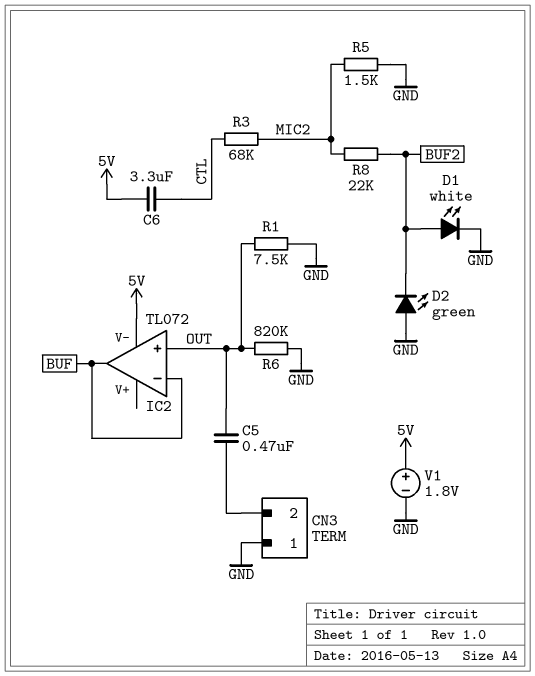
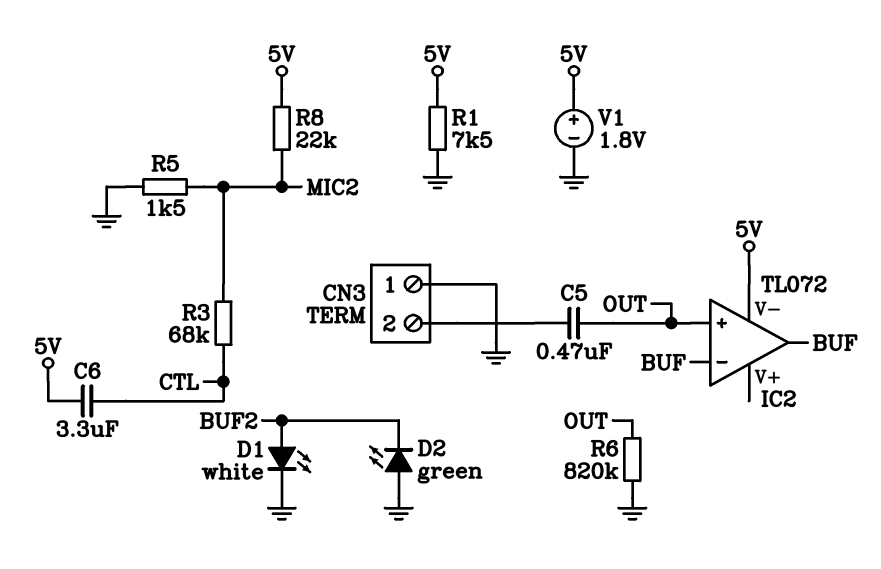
R1: 7.5k (GND, OUT) -> 7.5k (5V, GND)
R8: 22k (BUF2, MIC2) -> 22k (5V, MIC2)

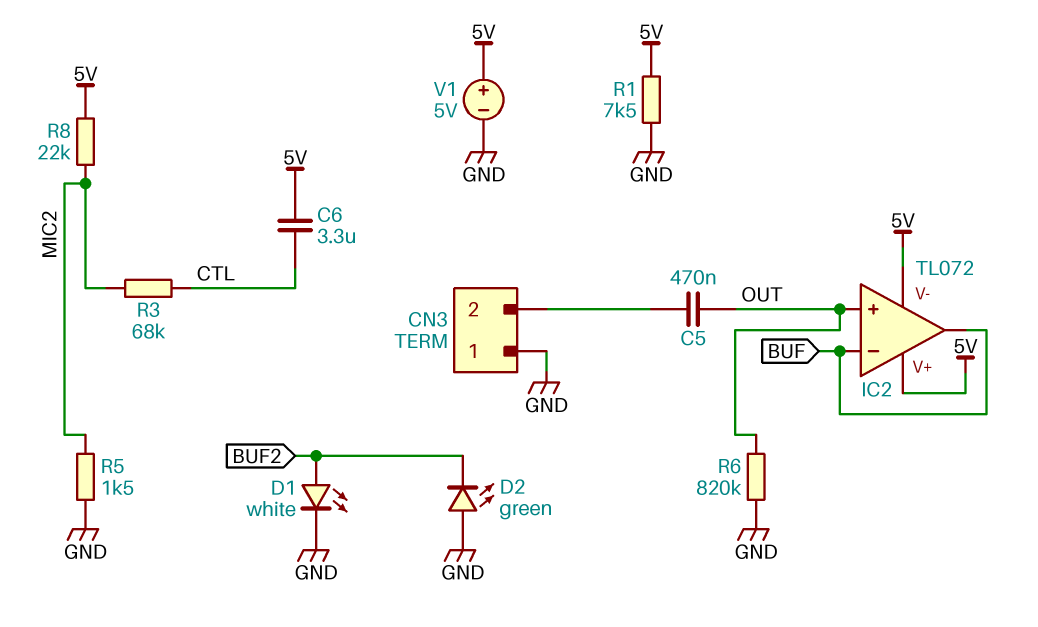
IC2 pin V+: none -> 5V
V1: 1.8V (plus 5V, minus GND) -> 5V (plus 5V, minus GND)

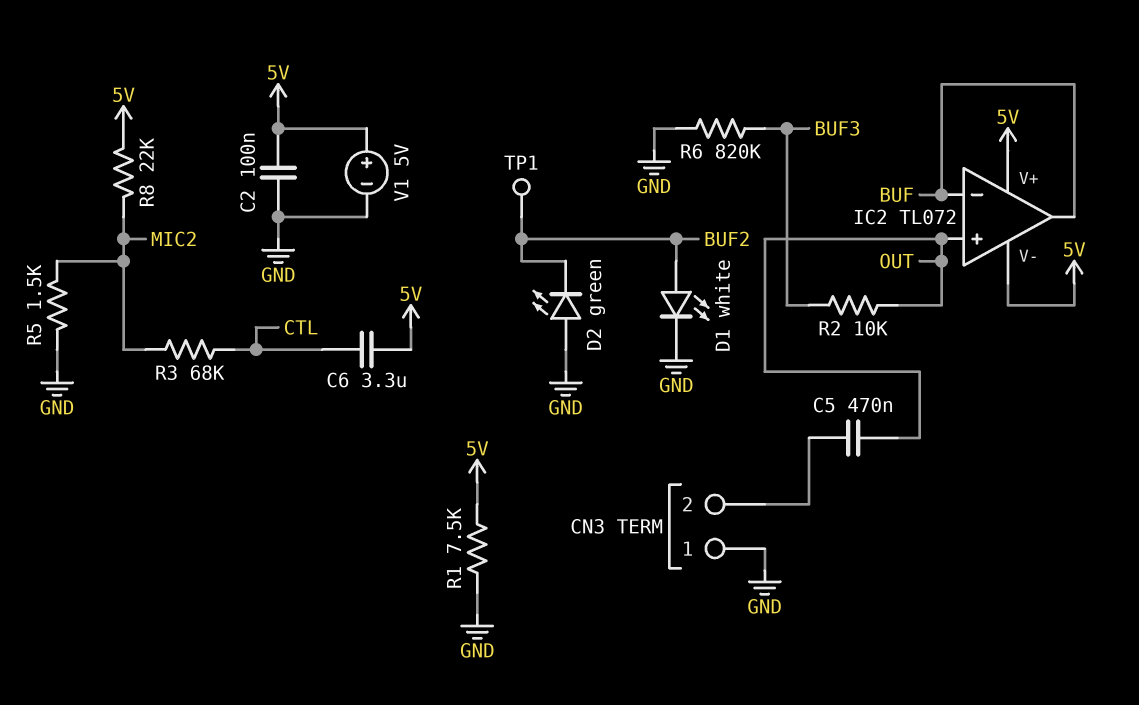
C2: none -> 100nF (5V, GND)
R2: none -> 10k (BUF3, OUT)
R6: 820k (GND, OUT) -> 820k (BUF3, GND)
TP1: none -> test point (BUF2)

